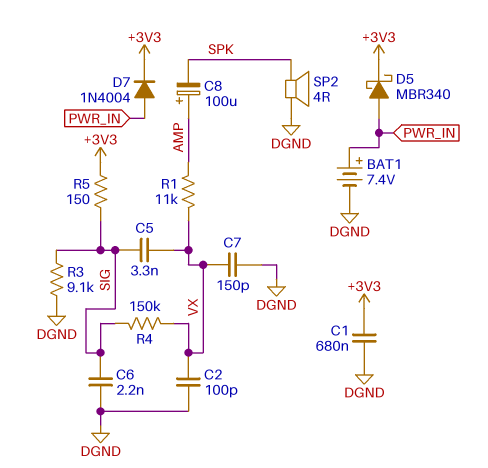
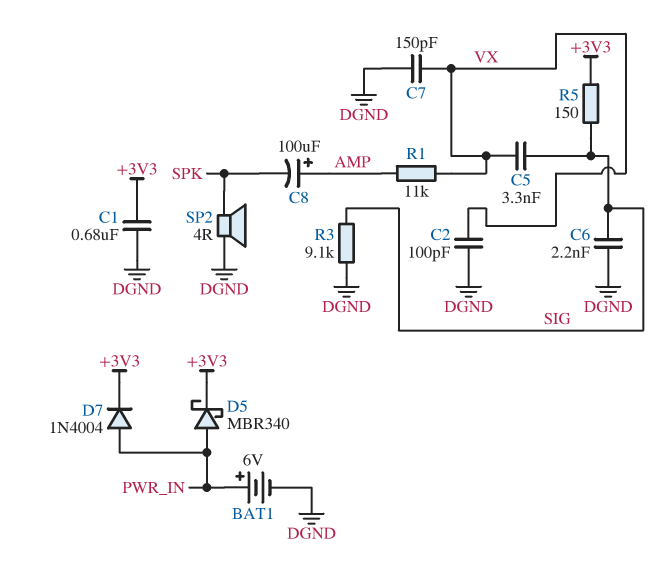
BAT1: 7.4V (plus PWR_IN, minus DGND) -> 6V (plus PWR_IN, minus DGND)
R4: 150k (SIG, VX) -> none

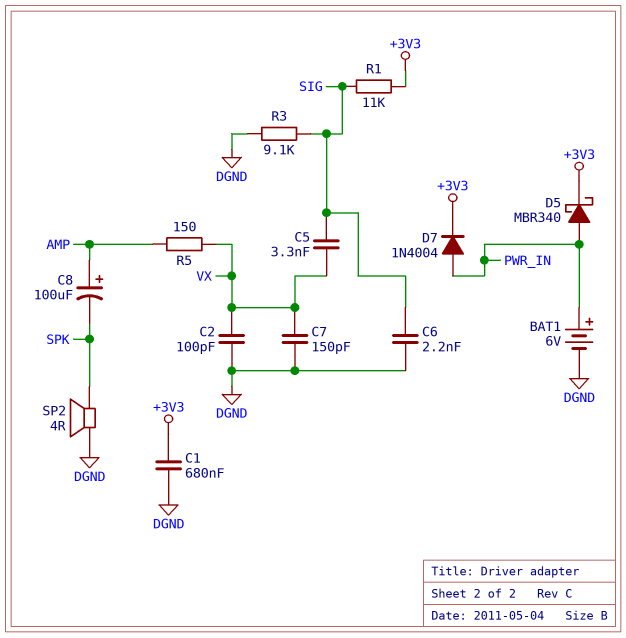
R1: 11k (AMP, VX) -> 11k (+3V3, SIG)
R5: 150 (+3V3, SIG) -> 150 (AMP, VX)

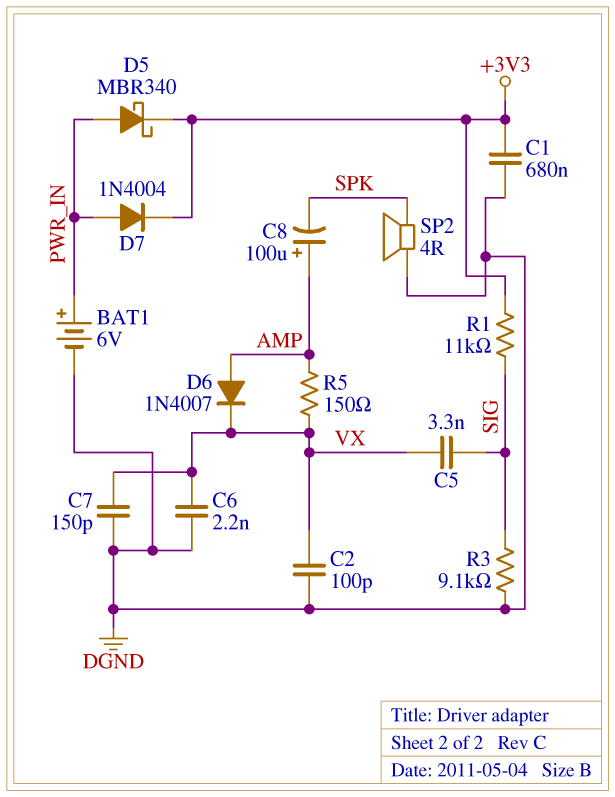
C6: 2.2nF (DGND, SIG) -> 2.2nF (DGND, VX)
D6: none -> diode 1N4007 (A AMP, K VX)

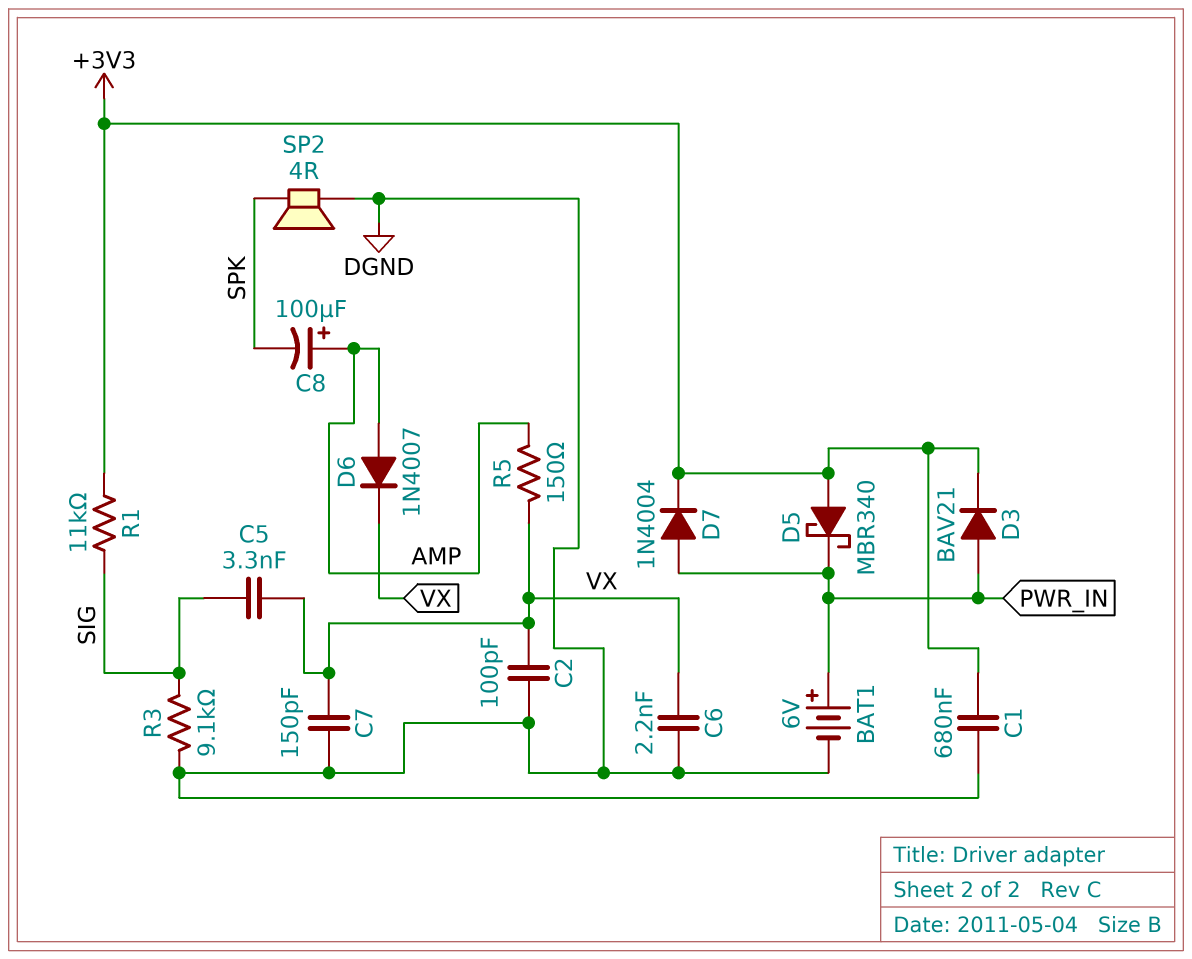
D3: none -> diode BAV21 (A PWR_IN, K +3V3)
D5: schottky MBR340 (A PWR_IN, K +3V3) -> schottky MBR340 (A +3V3, K PWR_IN)

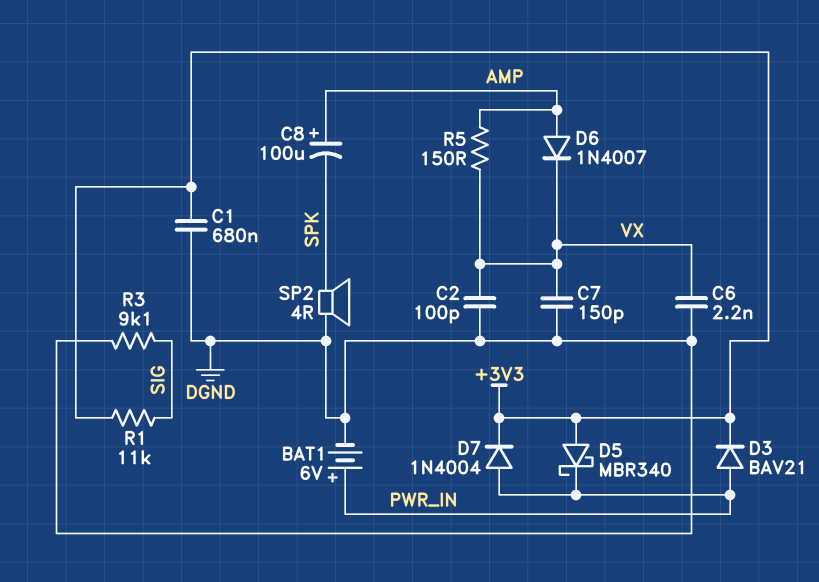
C5: 3.3nF (SIG, VX) -> none

